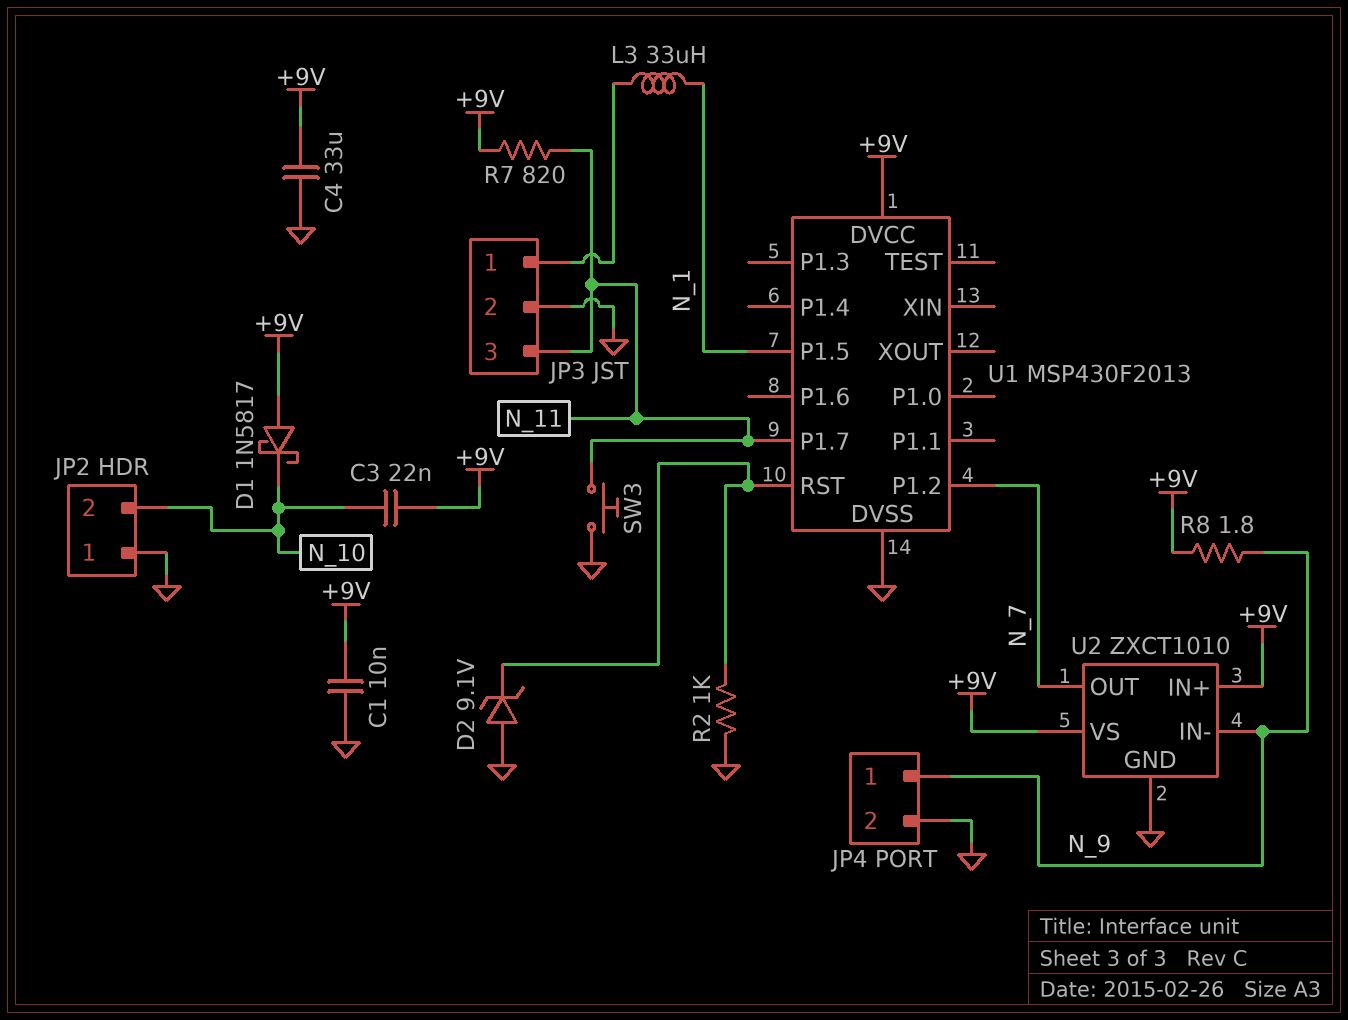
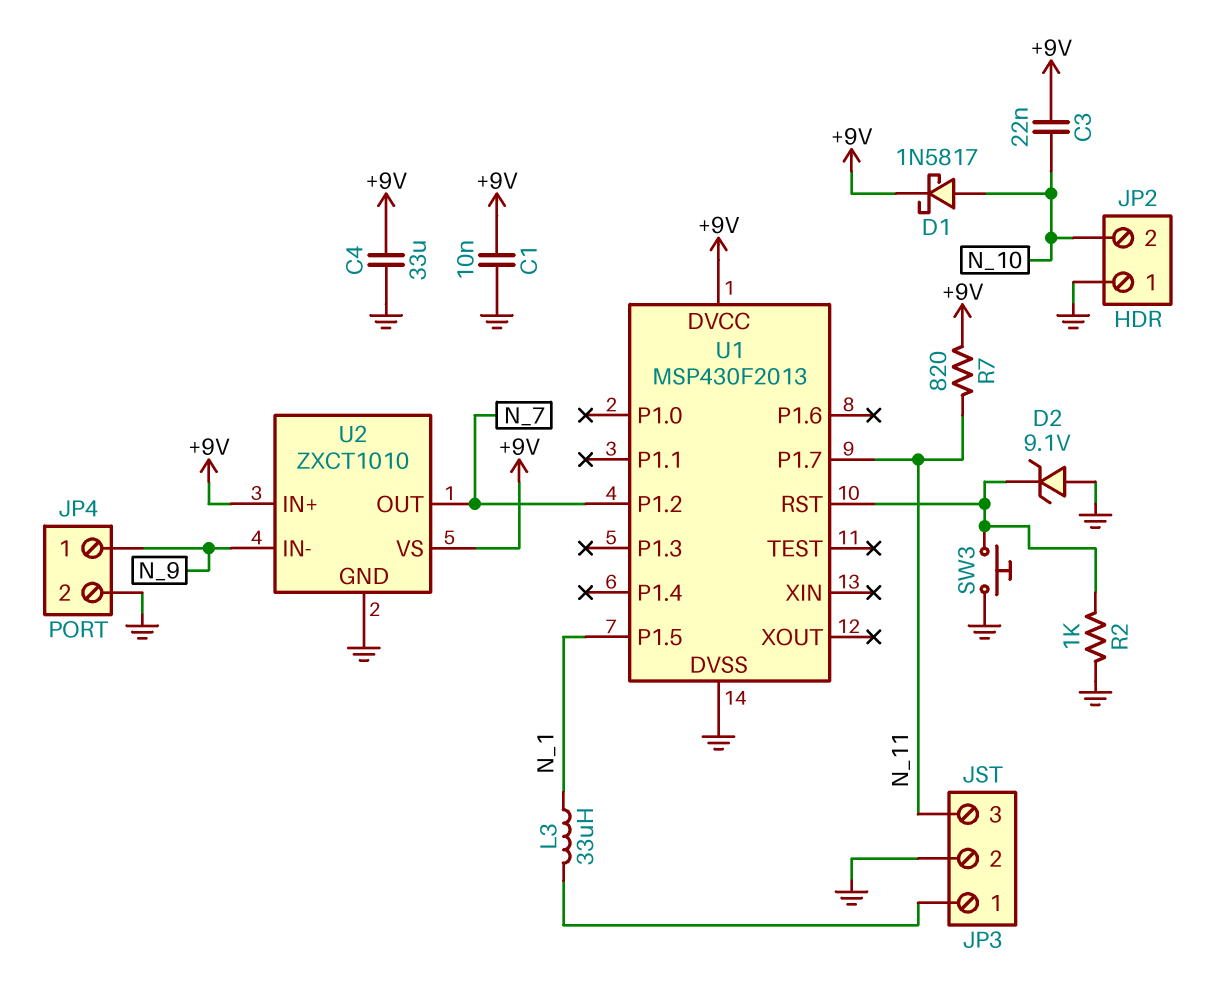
D1: schottky 1N5817 (A +9V, K N_10) -> schottky 1N5817 (A N_10, K +9V)
R8: 1.8 (+9V, N_9) -> none
SW3: button (GND, N_11) -> button (GND, U1/RST)

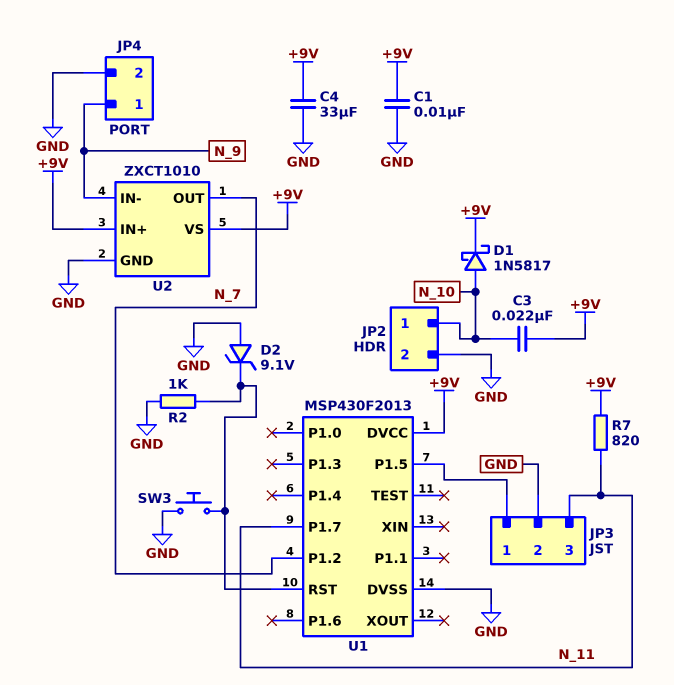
JP2 pin 1: GND -> N_10
JP2 pin 2: N_10 -> GND
L3: 33uH (JP3/1, N_1) -> none
U1 pin P1.5: N_1 -> JP3/1

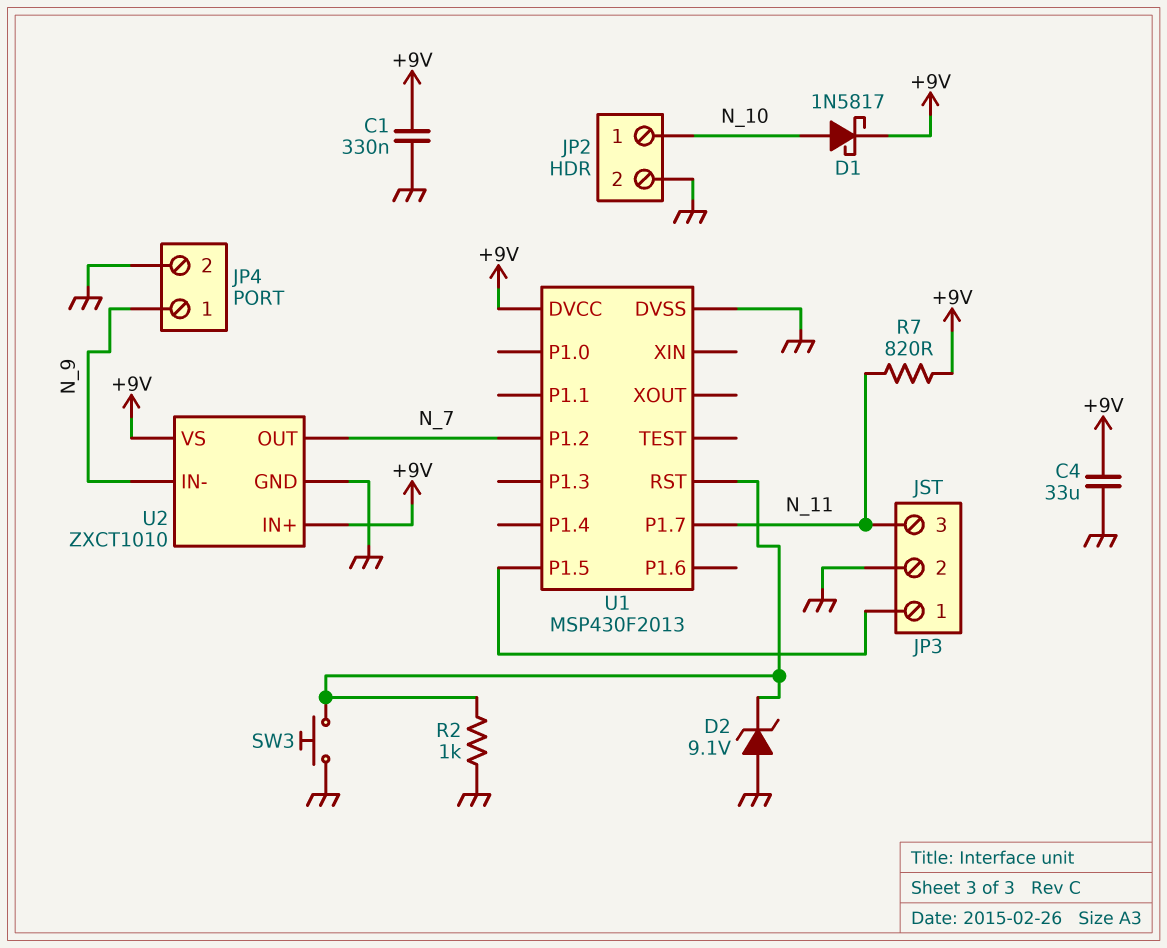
C1: 10nF (+9V, GND) -> 330nF (+9V, GND)
C3: 22nF (+9V, N_10) -> none

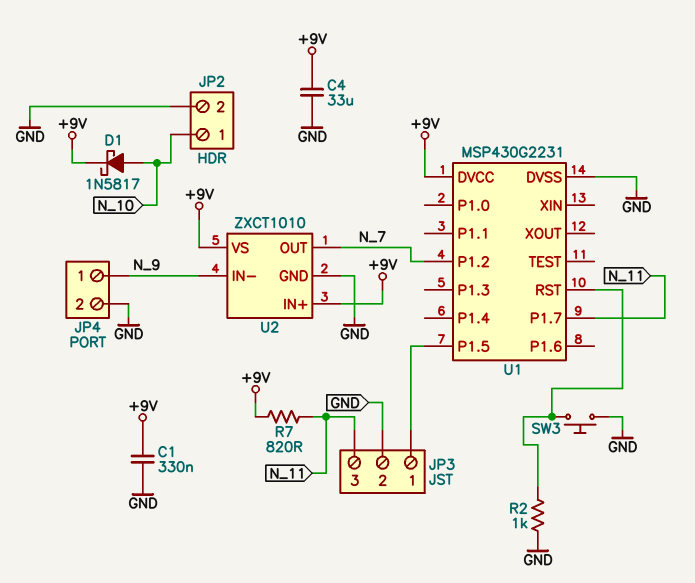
D2: zener 9.1V (A GND, K U1/RST) -> none
U1: MSP430F2013 -> MSP430G2231

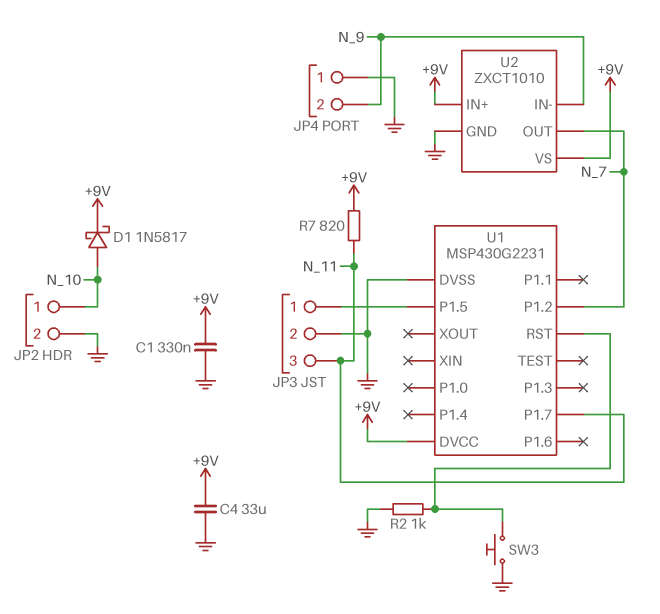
JP4 pin 1: N_9 -> GND
JP4 pin 2: GND -> N_9

